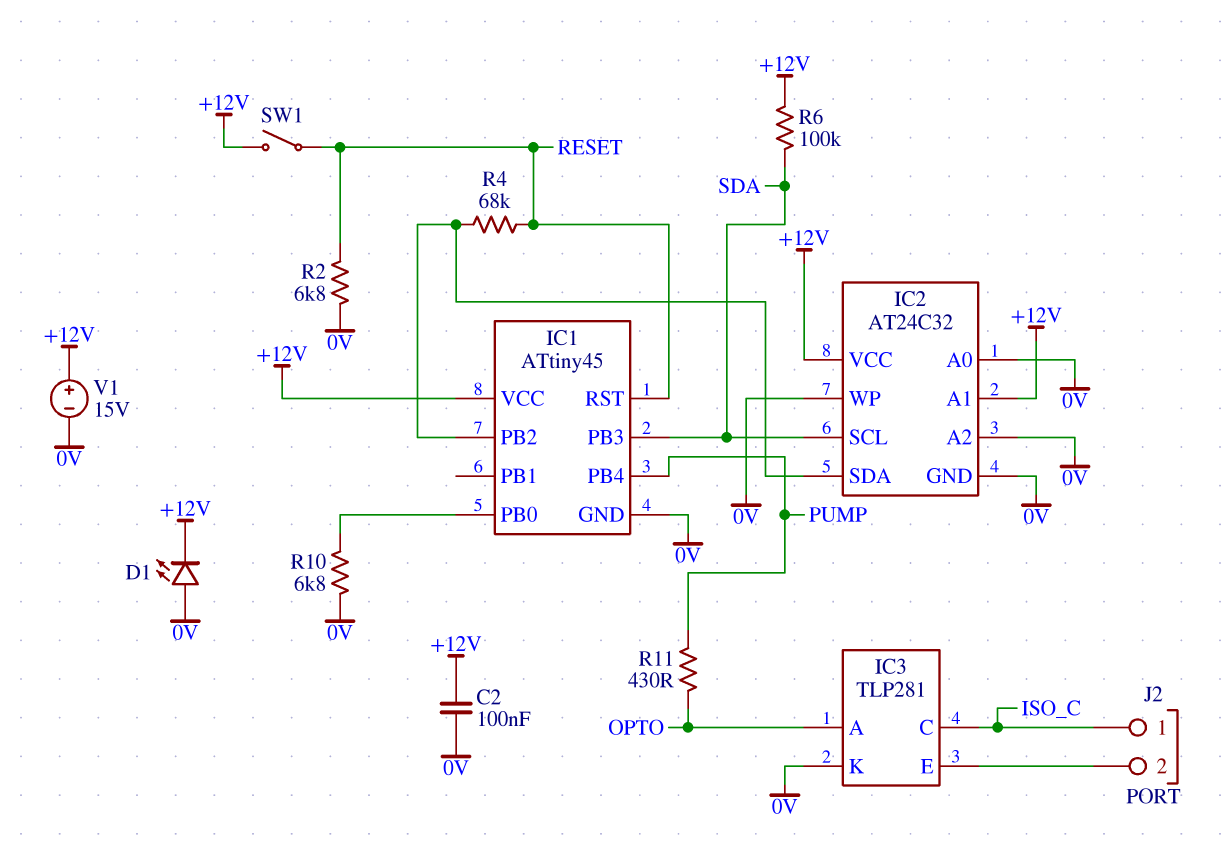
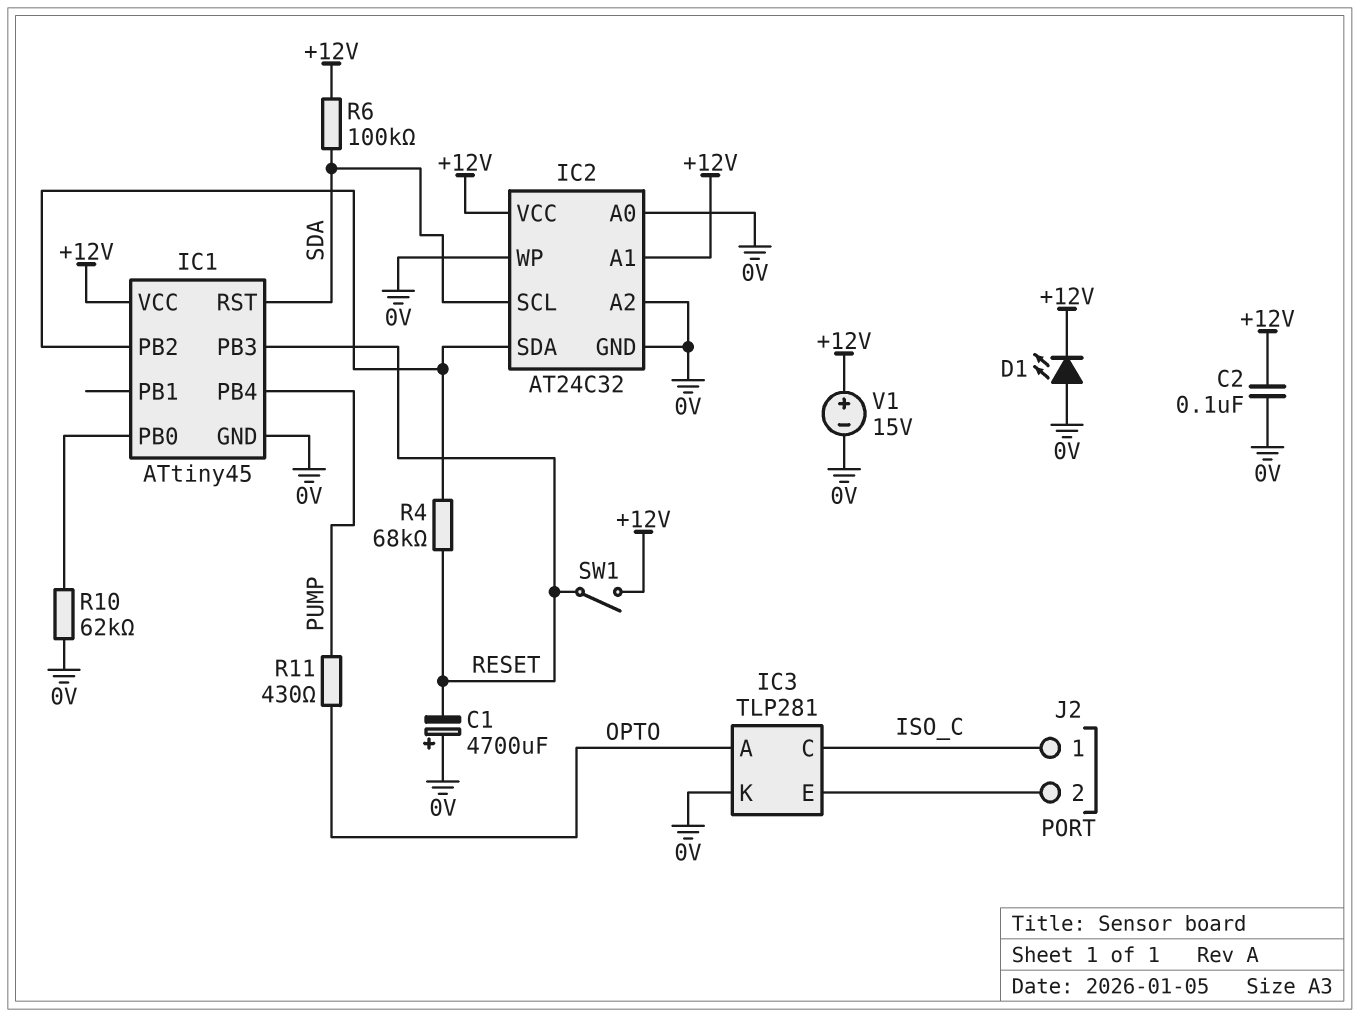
C1: none -> 4700uF (plus 0V, minus RESET)
IC1 pin PB3: SDA -> RESET
IC1 pin RST: RESET -> SDA
R2: 6.8k (0V, RESET) -> none
R10: 6.8k (0V, IC1/PB0) -> 62k (0V, IC1/PB0)

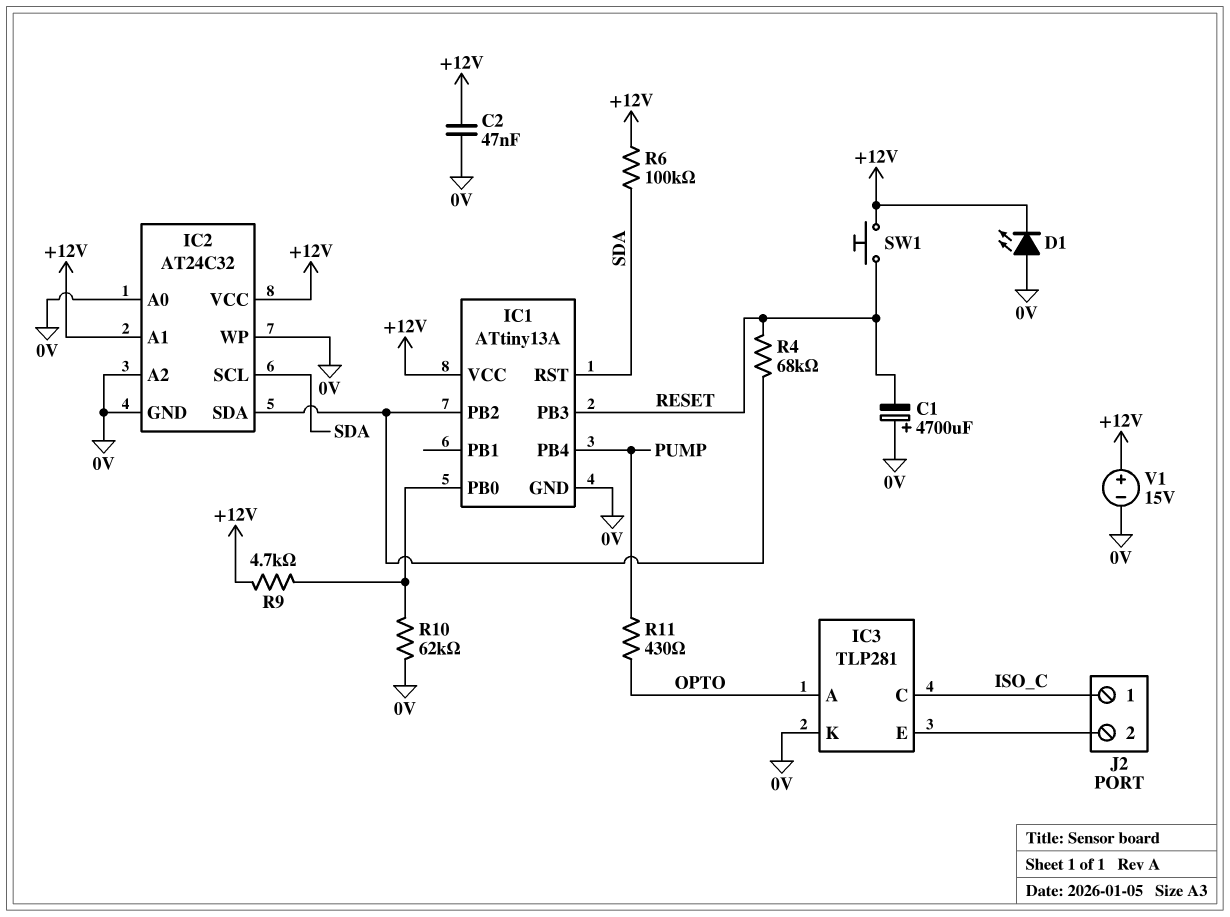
C2: 100nF (+12V, 0V) -> 47nF (+12V, 0V)
IC1: ATtiny45 -> ATtiny13A
R9: none -> 4.7k (+12V, IC1/PB0)
SW1: switch (+12V, RESET) -> button (+12V, RESET)

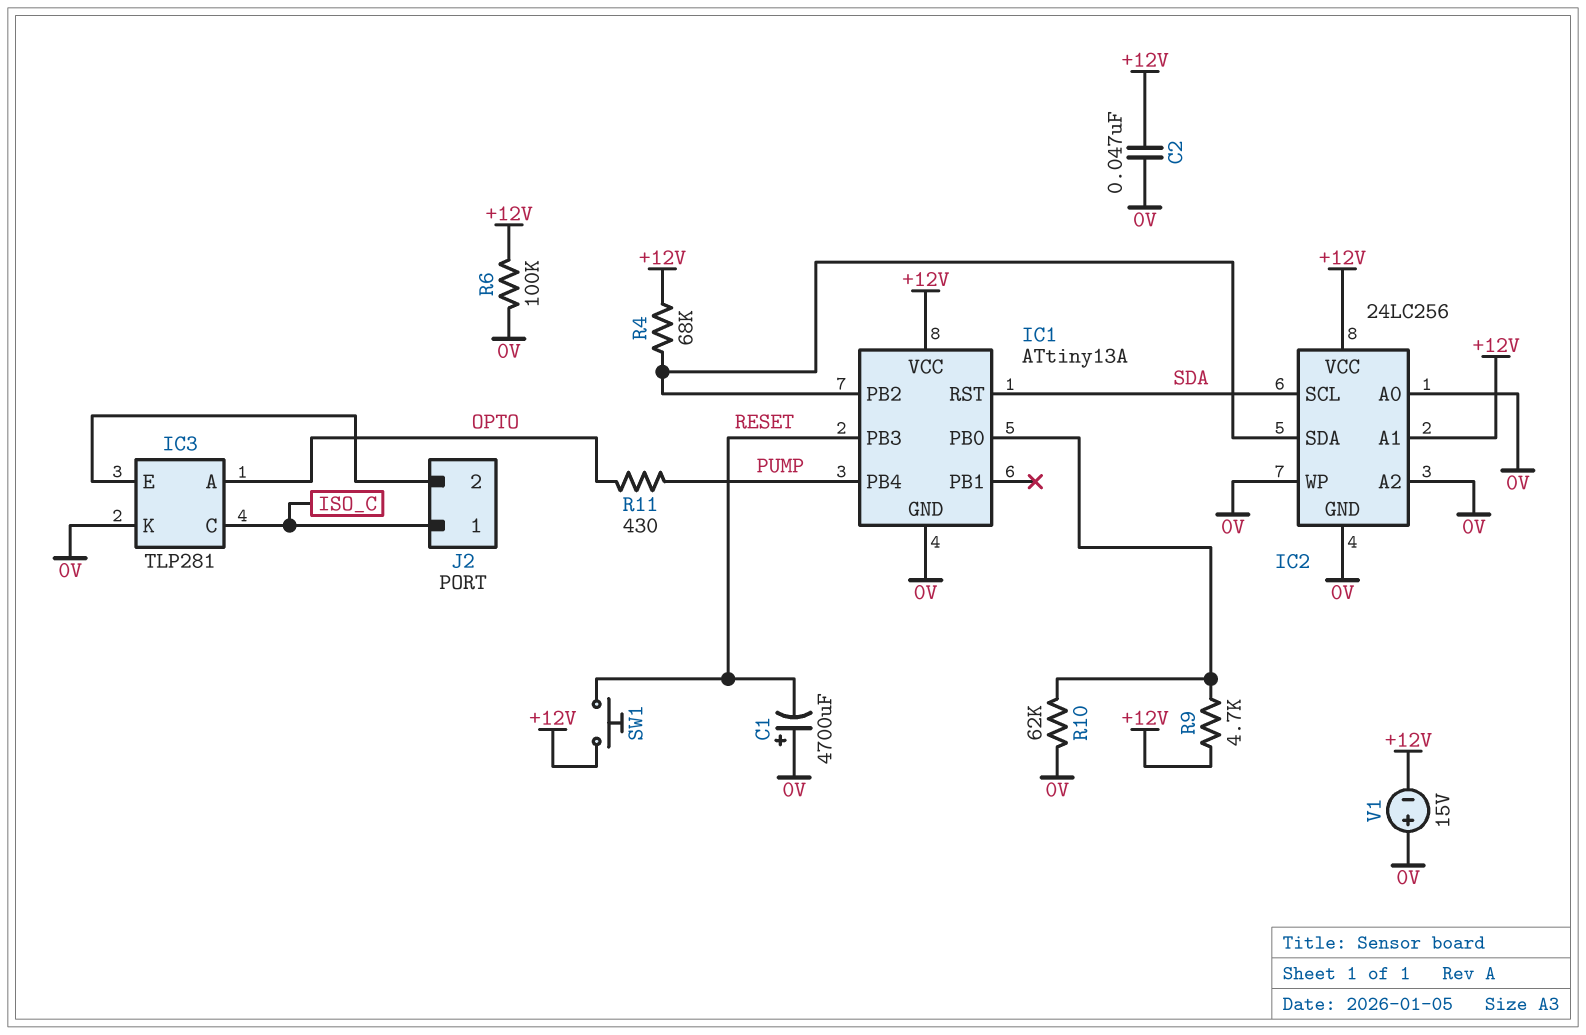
D1: LED (A 0V, K +12V) -> none
IC2: AT24C32 -> 24LC256
R4: 68k (IC1/PB2, RESET) -> 68k (+12V, IC1/PB2)
R6: 100k (+12V, SDA) -> 100k (+12V, 0V)
V1: 15V (plus +12V, minus 0V) -> 15V (plus 0V, minus +12V)

